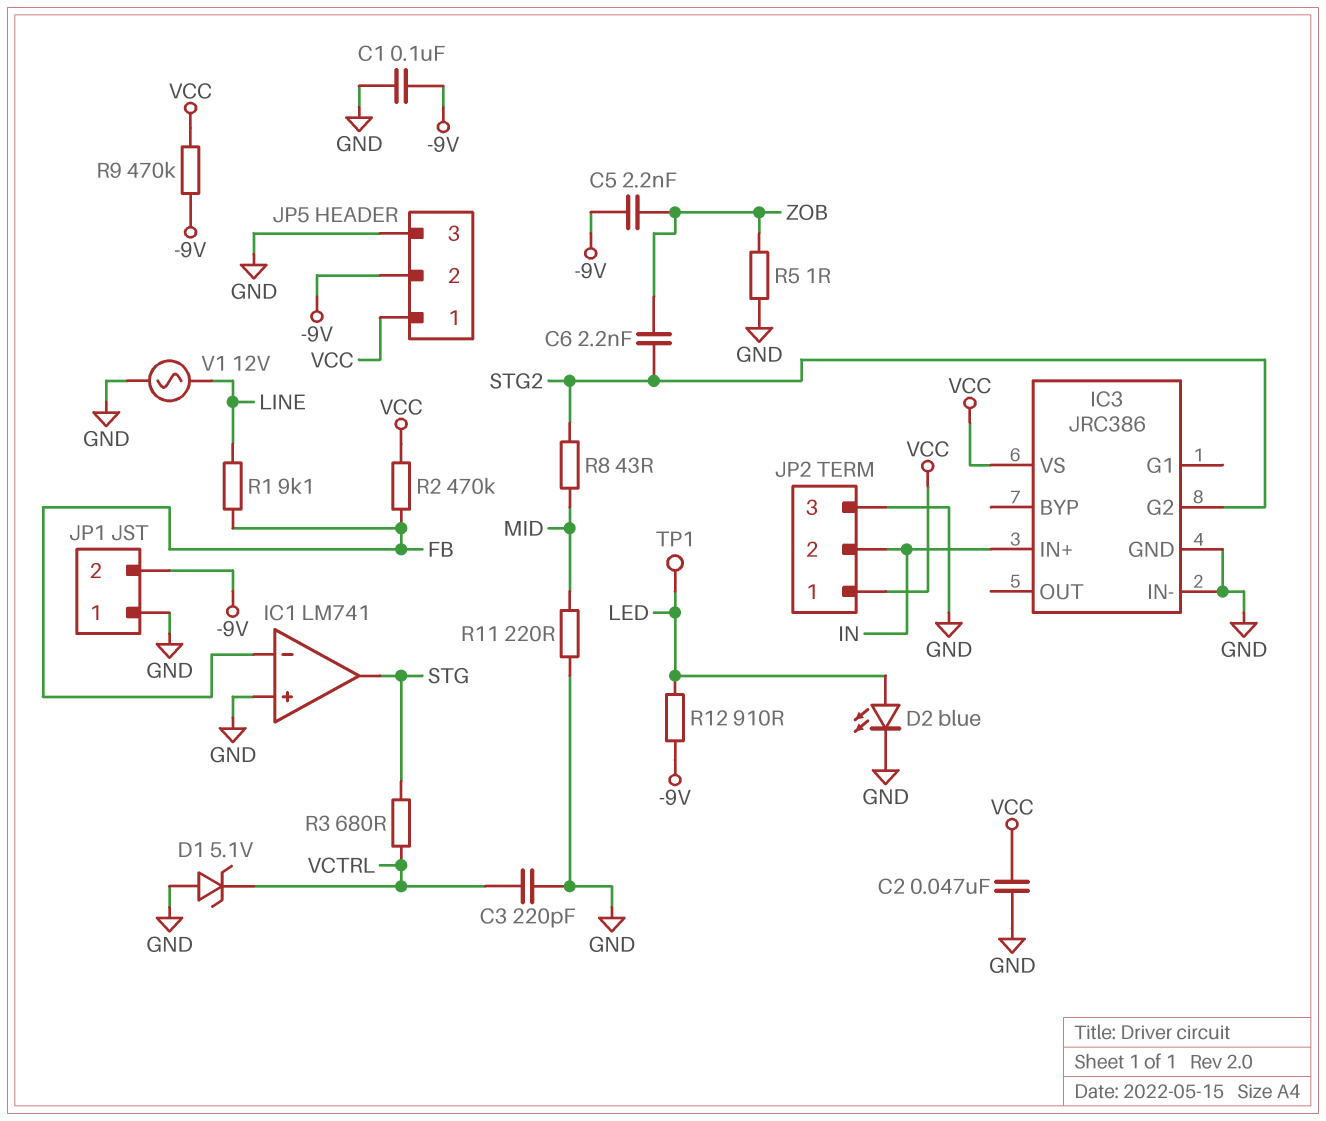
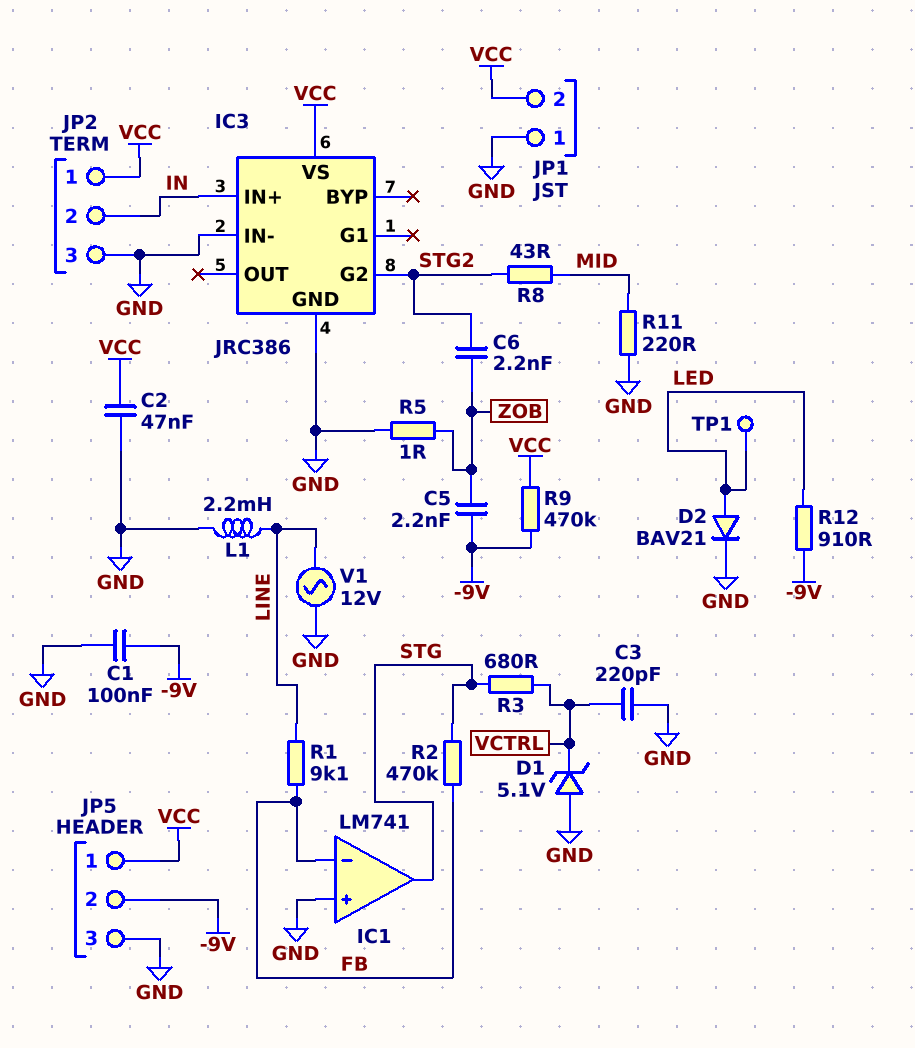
D2: LED blue (A LED, K GND) -> diode BAV21 (A LED, K GND)
JP1 pin 2: -9V -> VCC
L1: none -> 2.2mH (GND, LINE)
R2: 470k (FB, VCC) -> 470k (FB, STG)

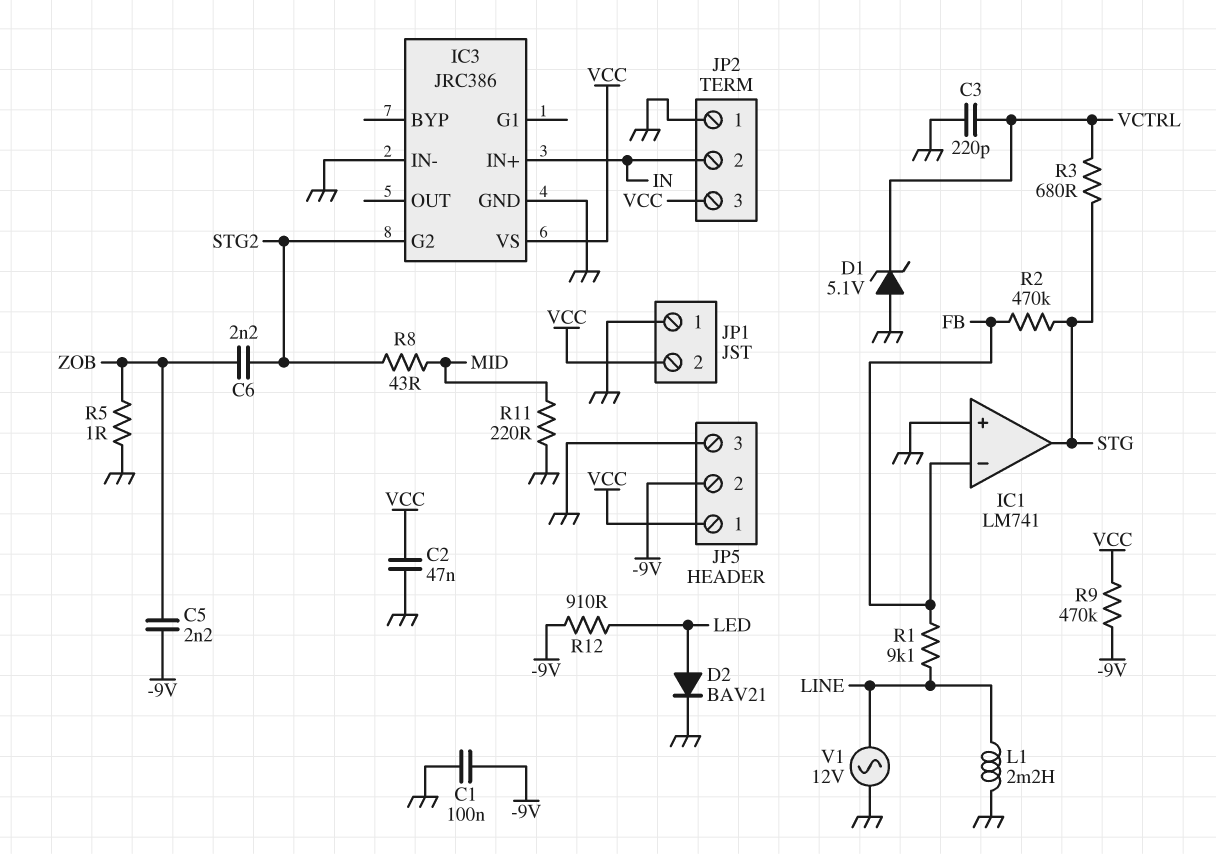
JP2 pin 1: VCC -> GND
JP2 pin 3: GND -> VCC
TP1: test point (LED) -> none

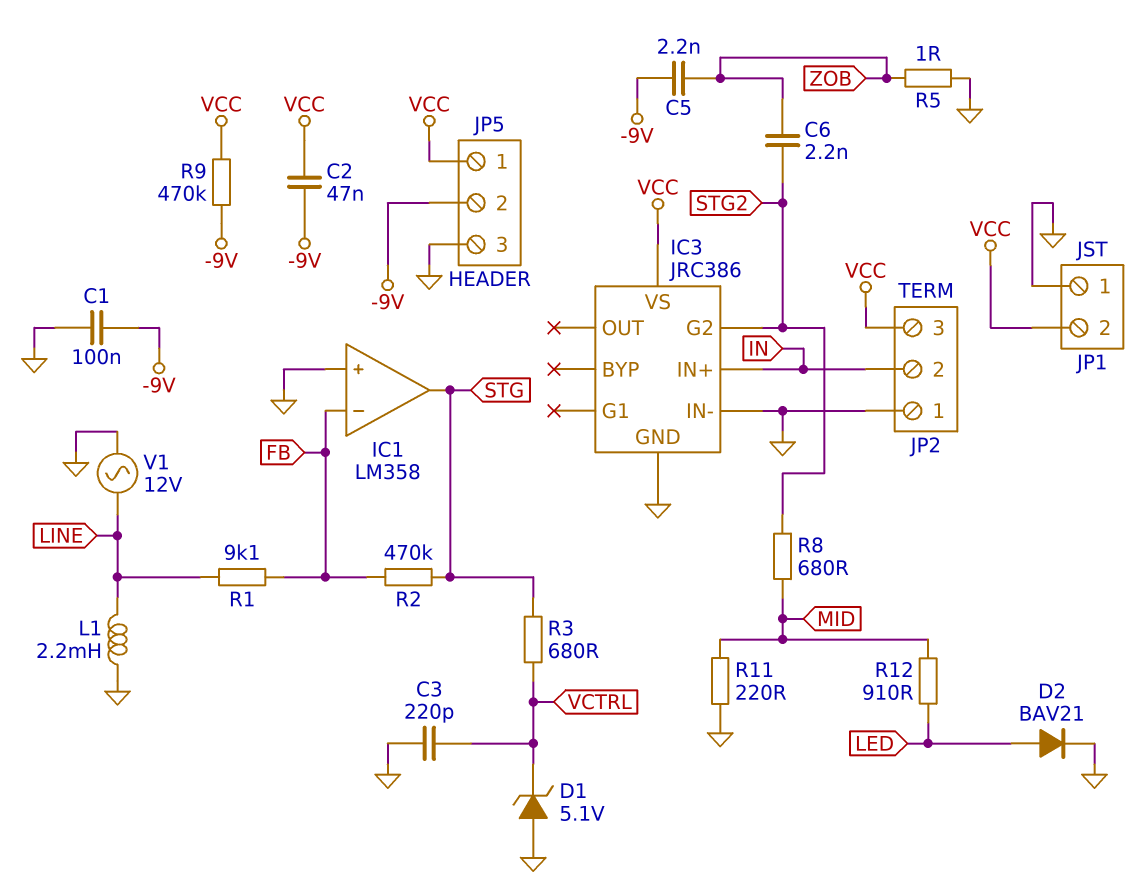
C2: 47nF (GND, VCC) -> 47nF (-9V, VCC)
IC1: LM741 -> LM358
R8: 43 (MID, STG2) -> 680 (MID, STG2)
R12: 910 (-9V, LED) -> 910 (LED, MID)

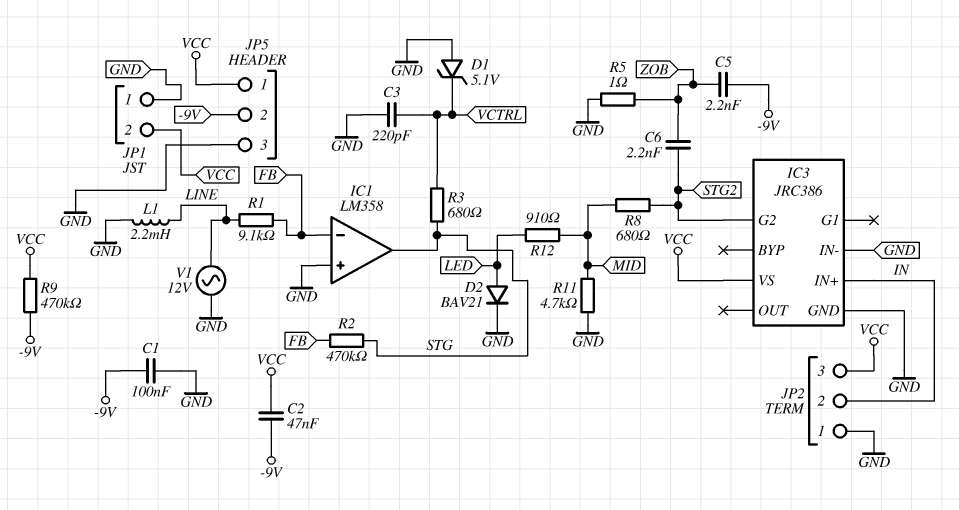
R11: 220 (GND, MID) -> 4.7k (GND, MID)

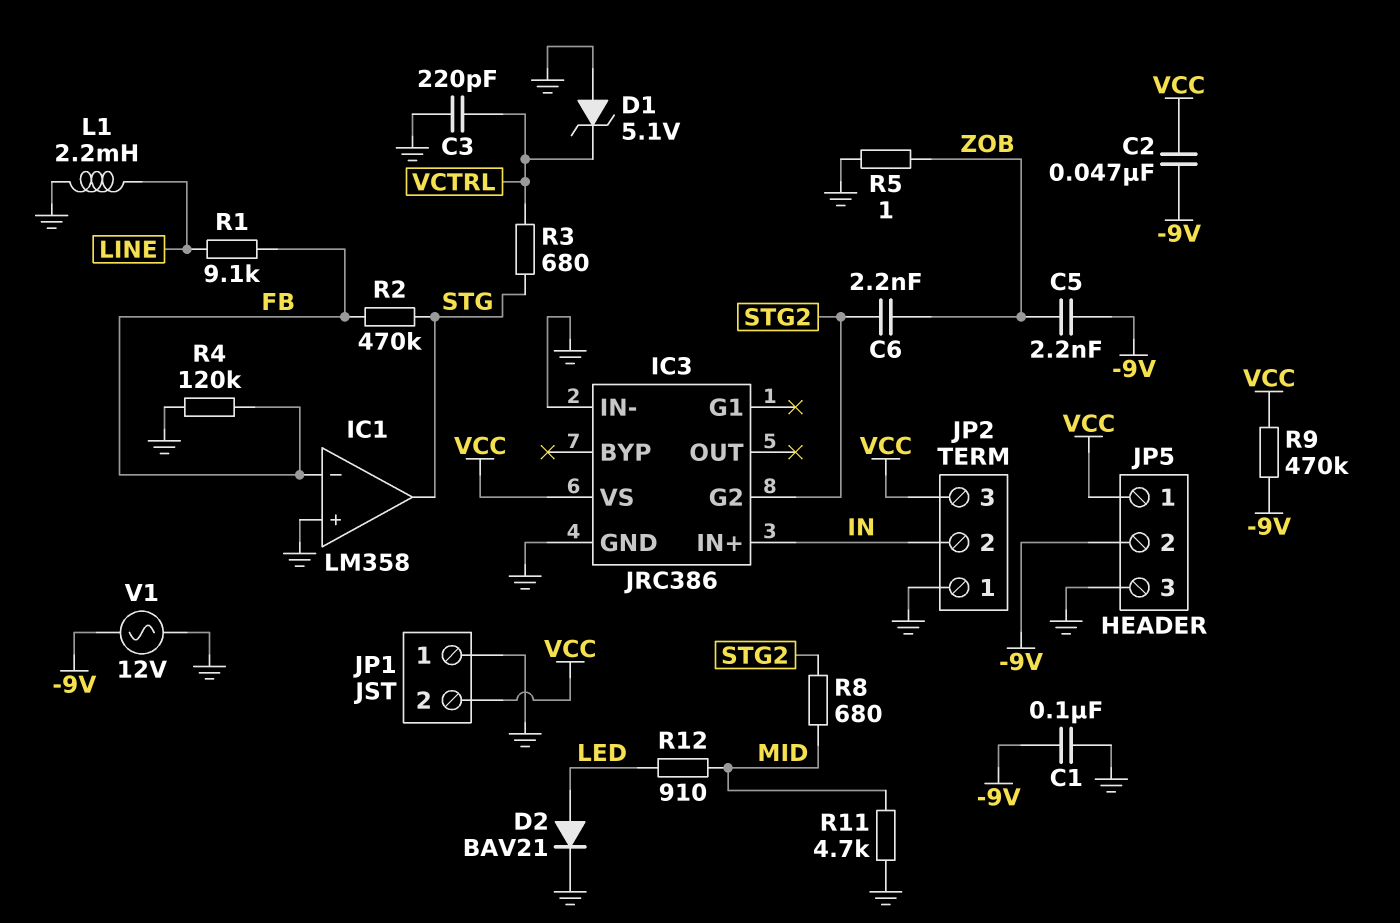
R4: none -> 120k (FB, GND)
V1: AC 12V (GND, LINE) -> AC 12V (-9V, GND)

